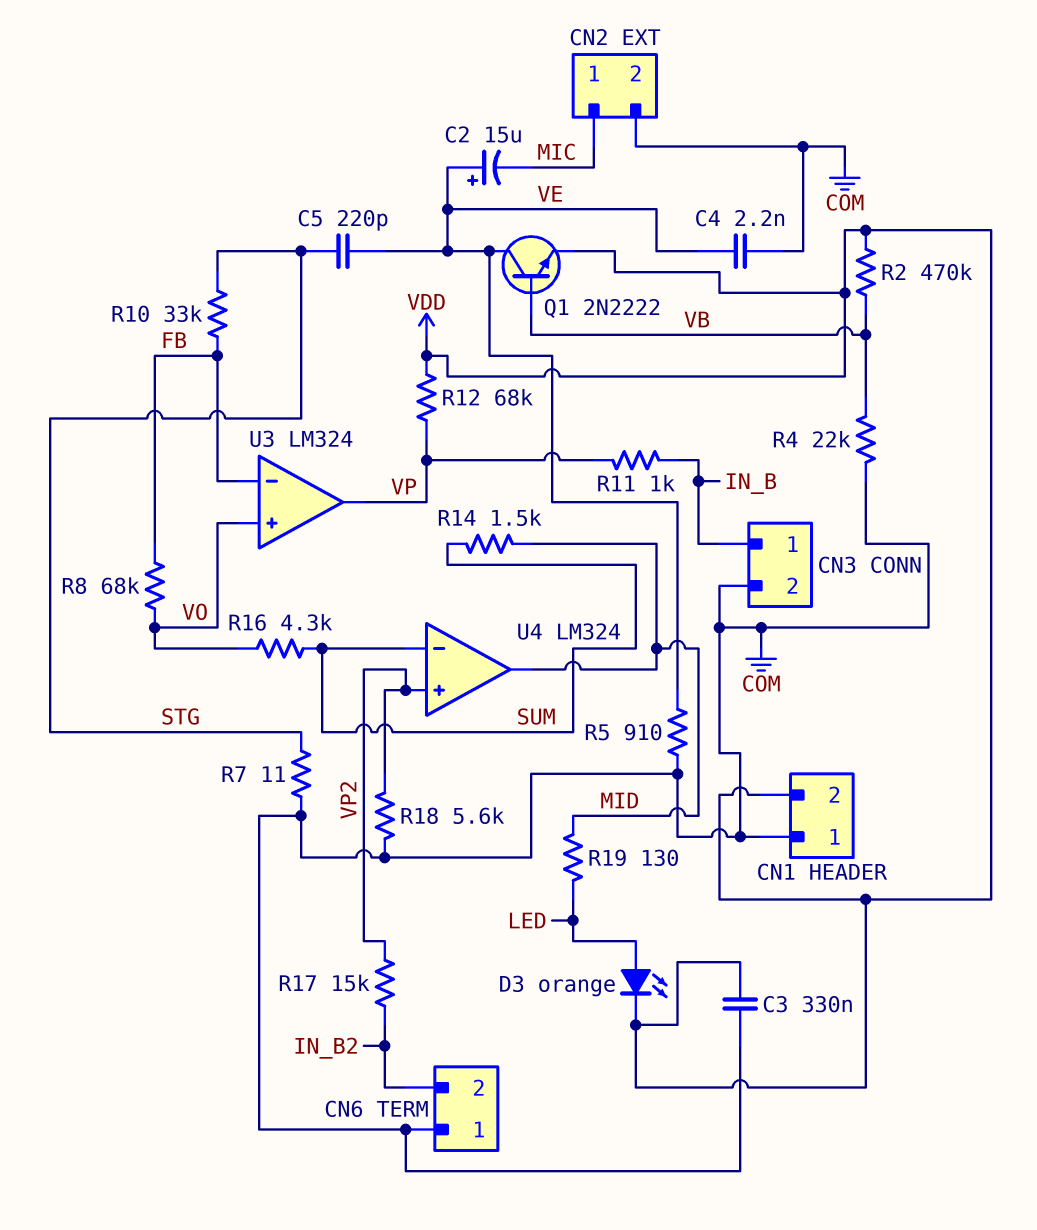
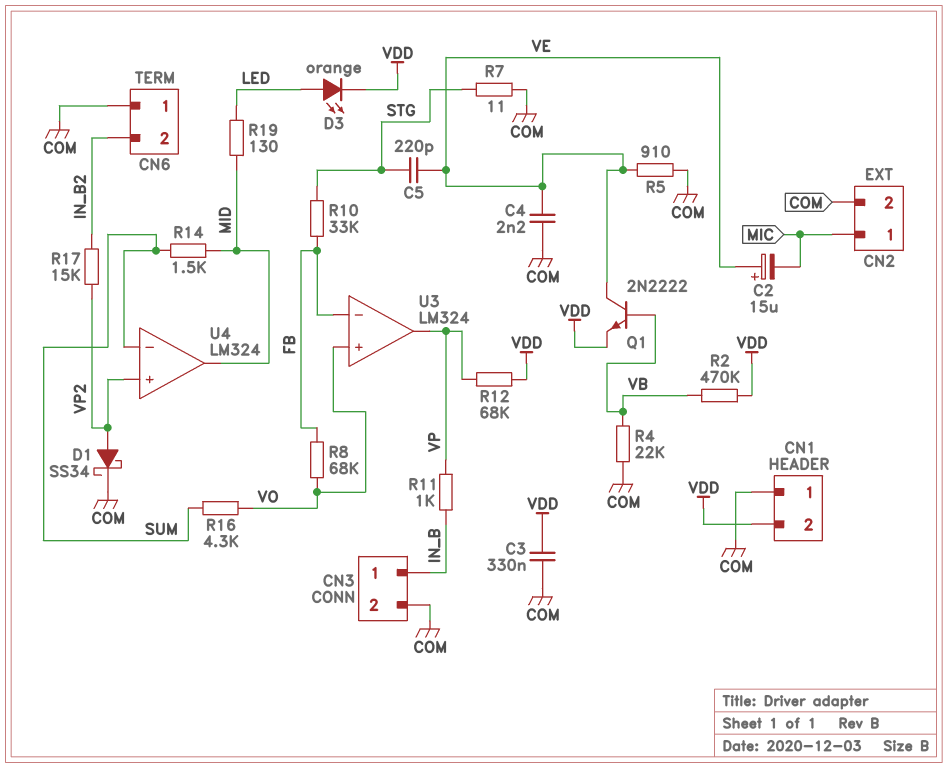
D1: none -> schottky SS34 (A VP2, K COM)
R18: 5.6k (COM, VP2) -> none

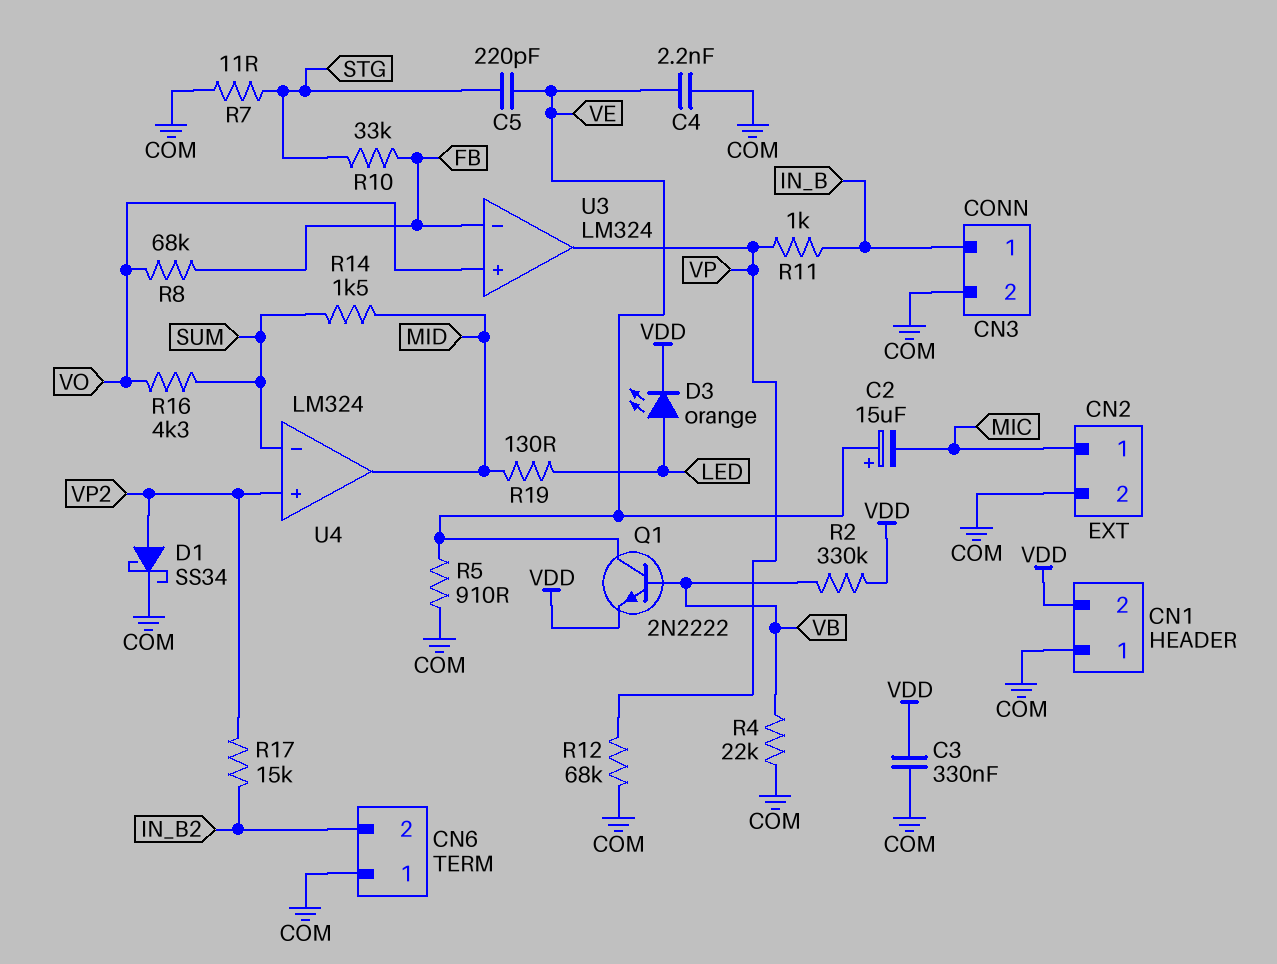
R2: 470k (VB, VDD) -> 330k (VB, VDD)
R12: 68k (VDD, VP) -> 68k (COM, VP)

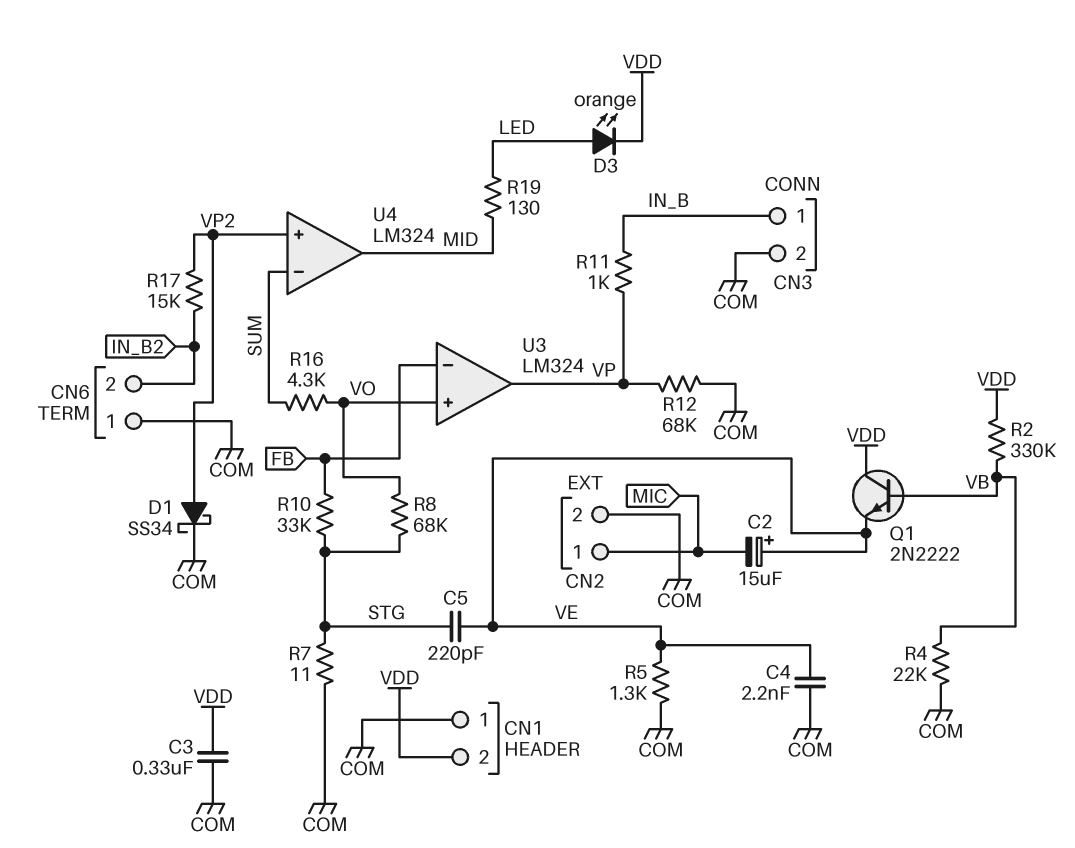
Q1: NPN 2N2222 (B VB, C VE, E VDD) -> NPN 2N2222 (B VB, C VDD, E VE)
R5: 910 (COM, VE) -> 1.3k (COM, VE)
R8: 68k (FB, VO) -> 68k (STG, VO)
R14: 1.5k (MID, SUM) -> none

